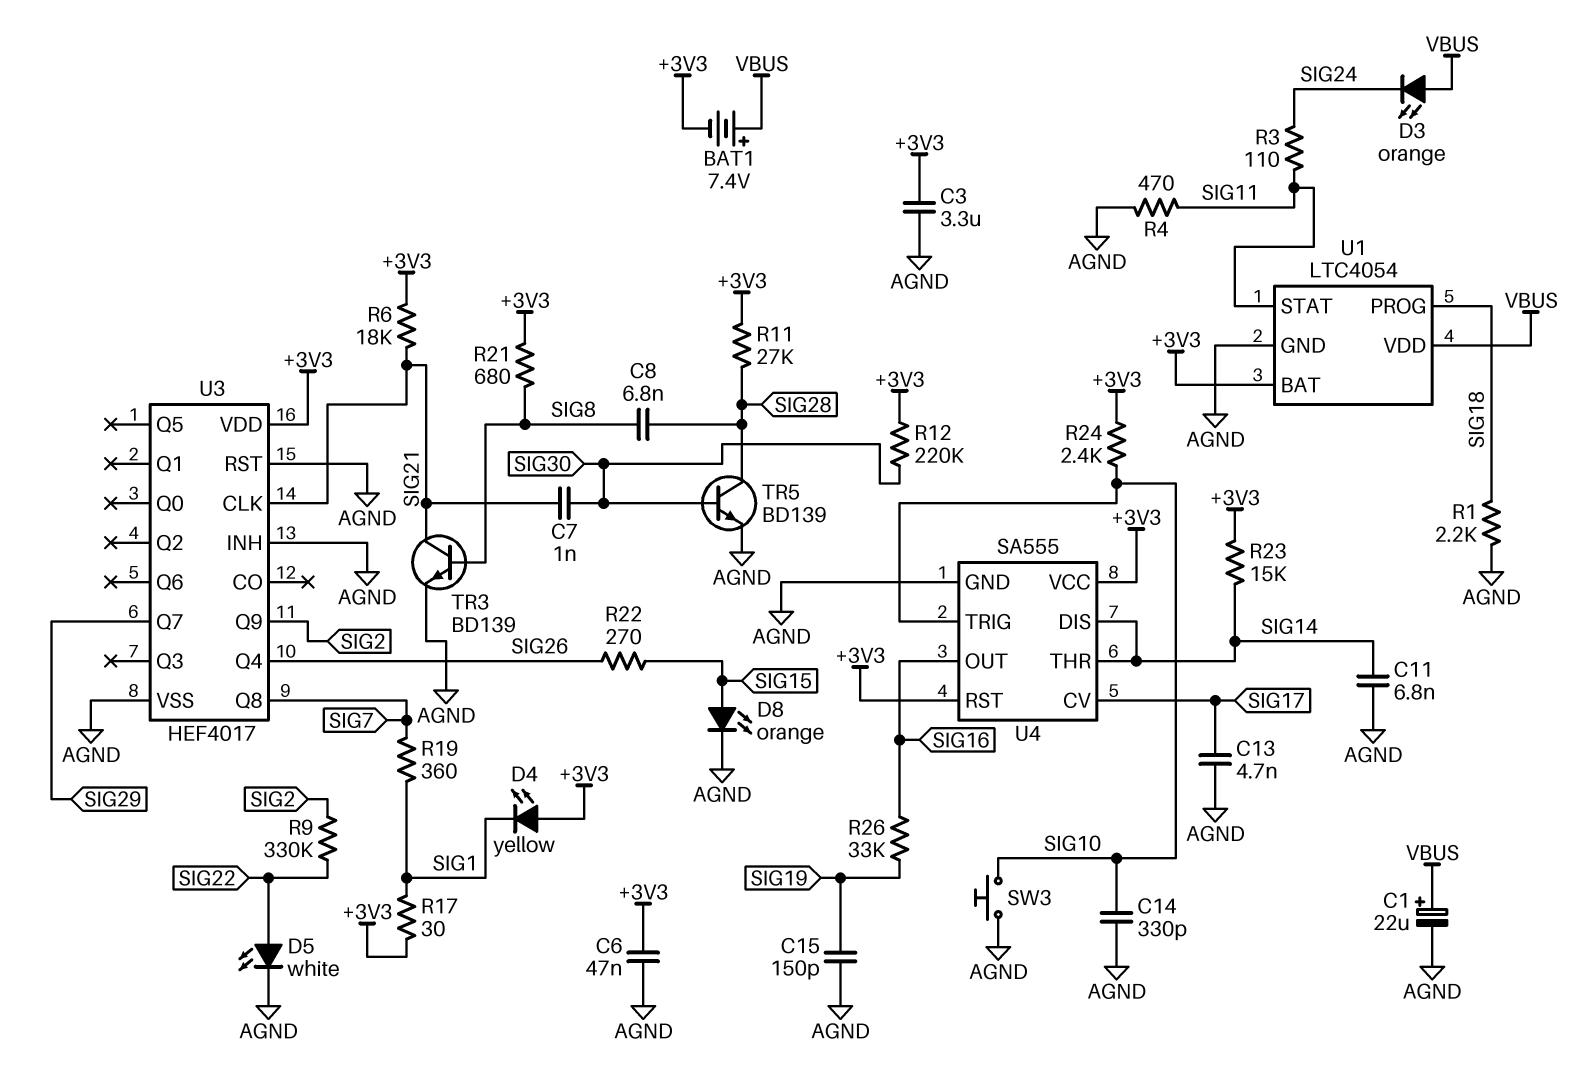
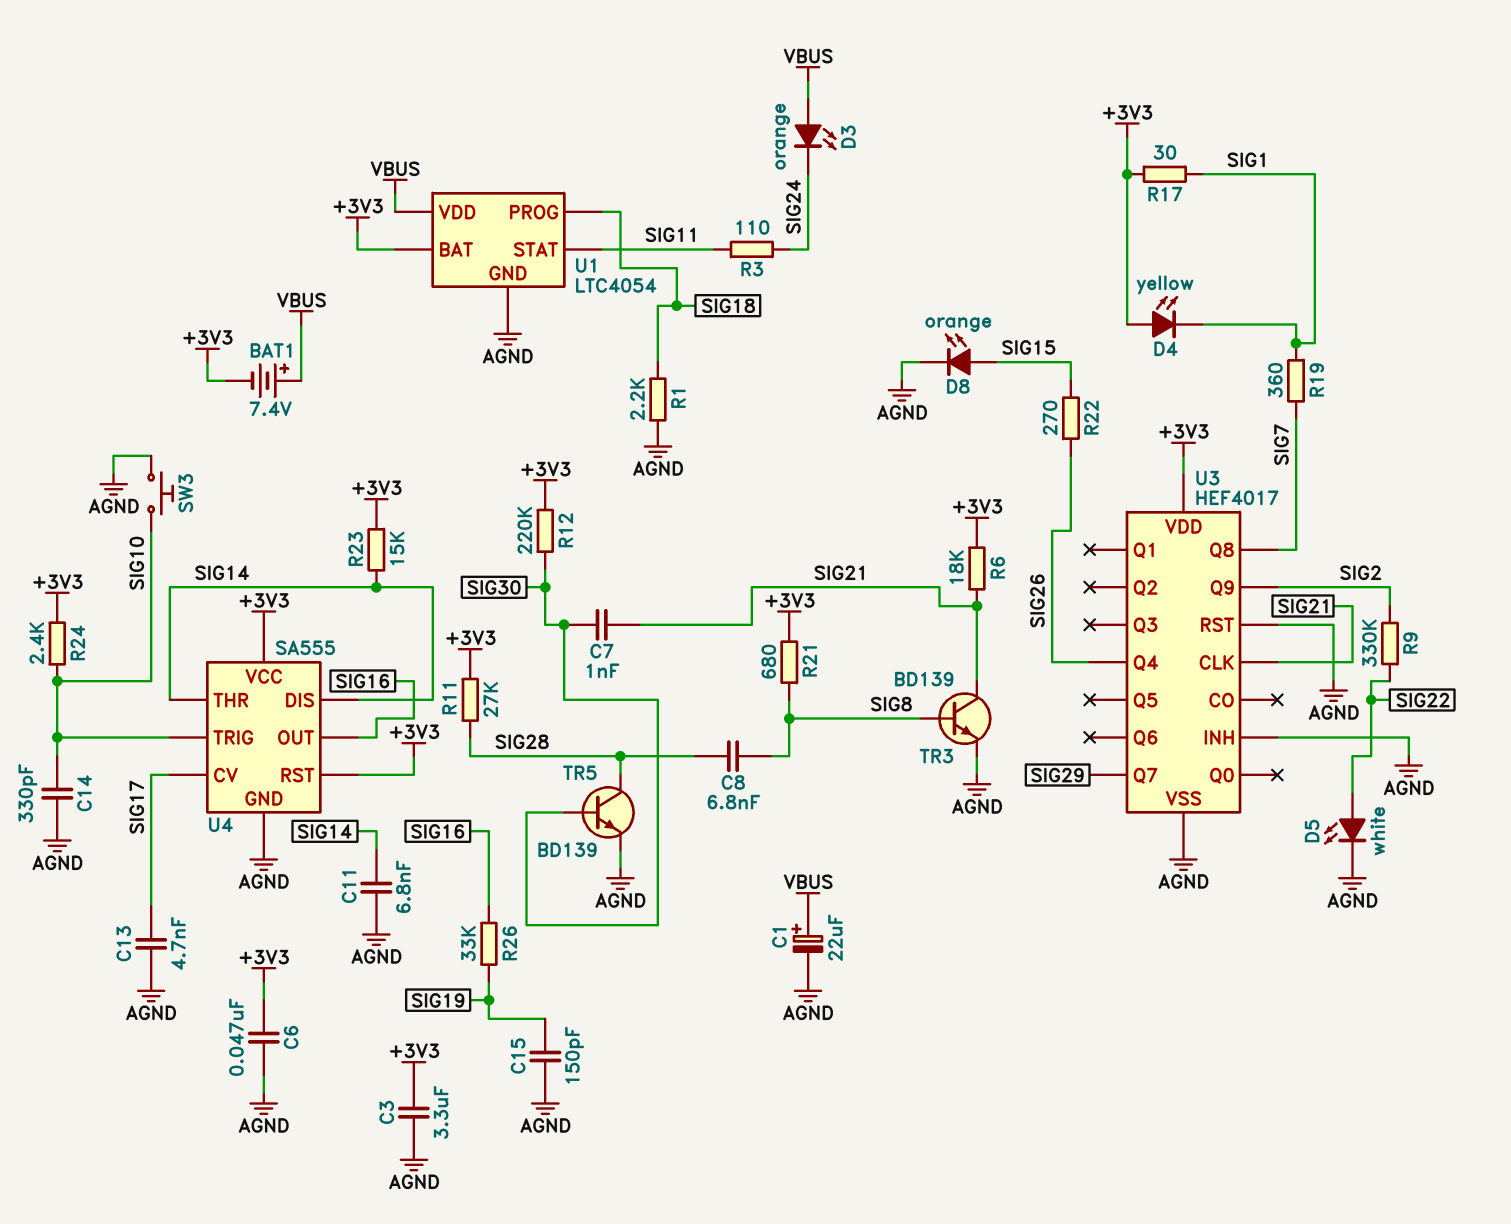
R4: 470 (AGND, SIG11) -> none

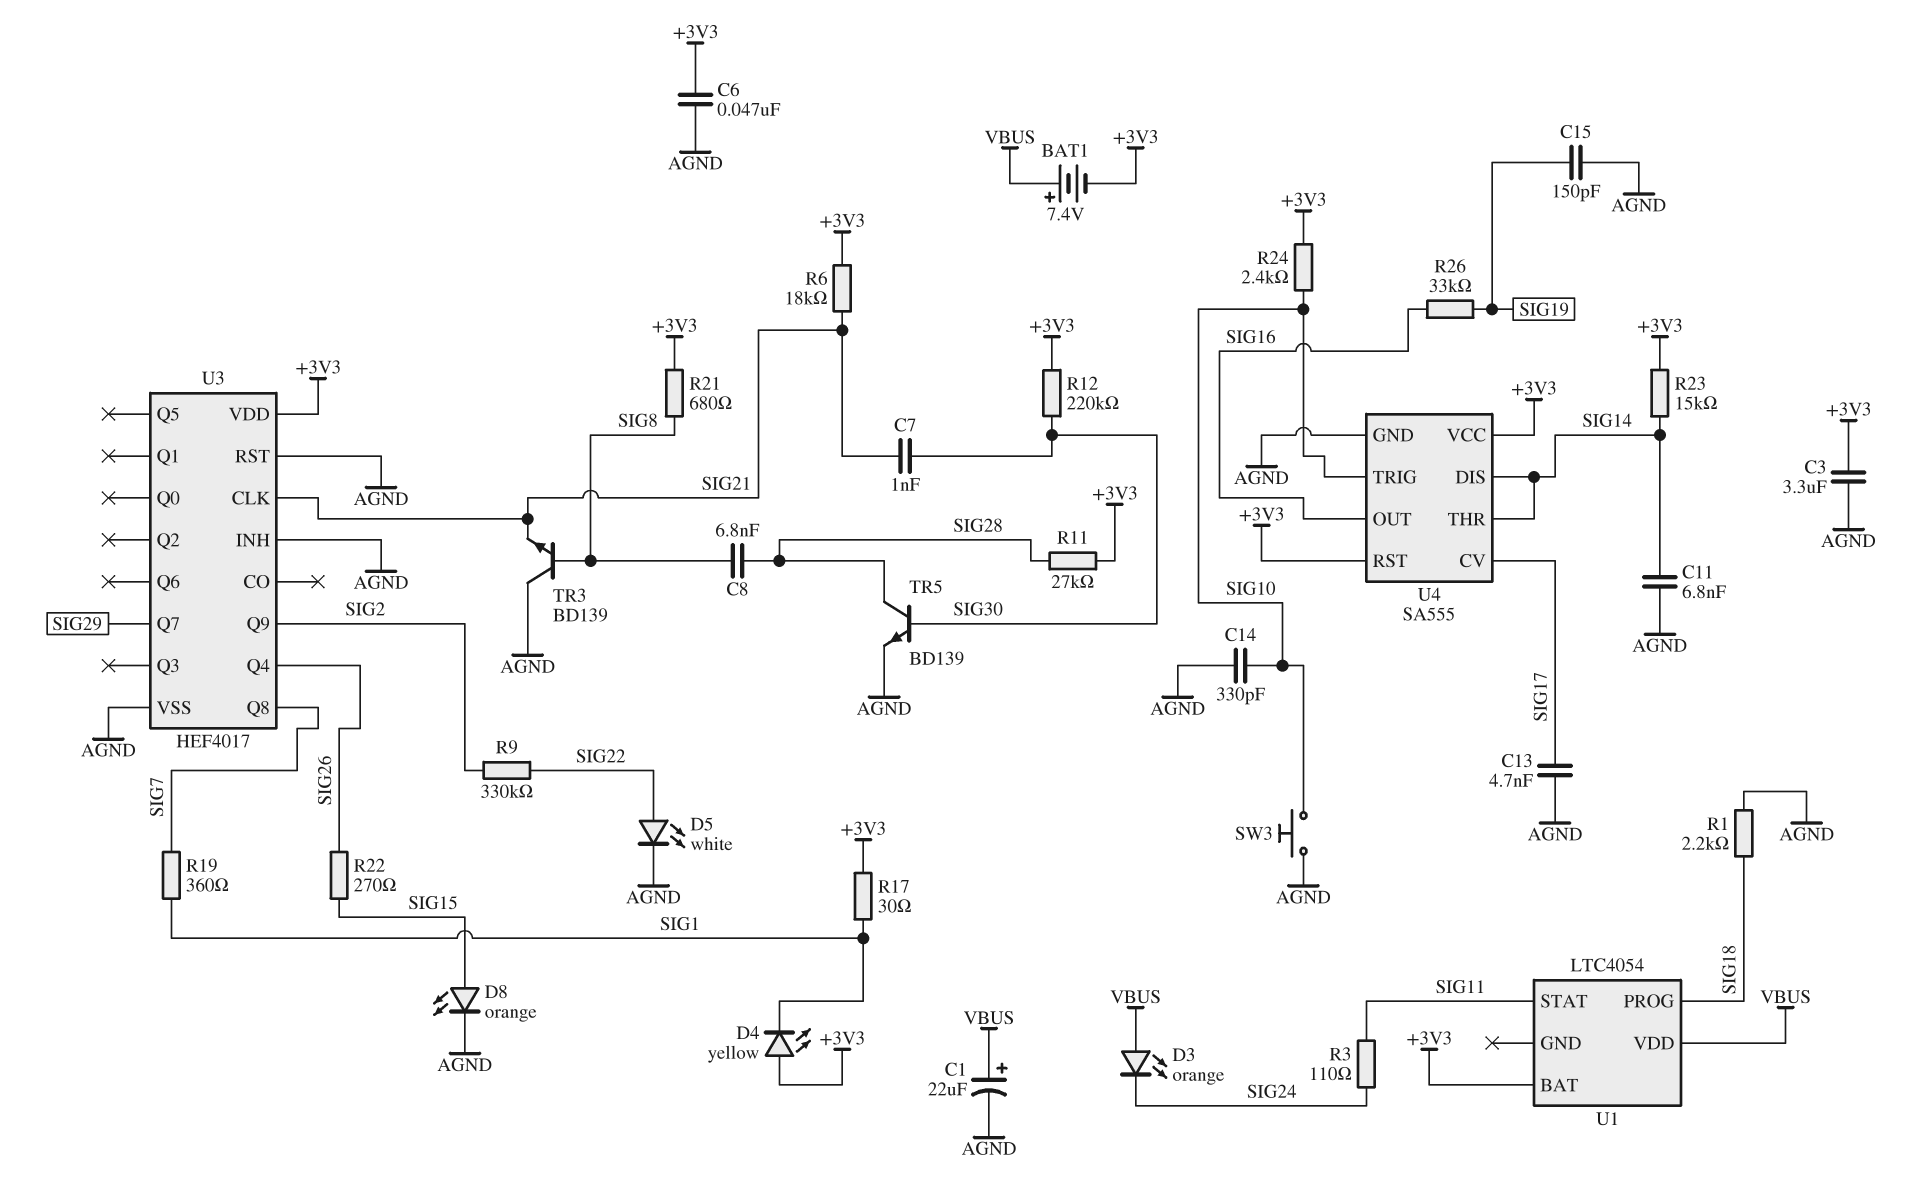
TR3: NPN BD139 (B SIG8, C SIG21, E AGND) -> NPN BD139 (B SIG8, C AGND, E SIG21)
U1 pin GND: AGND -> none

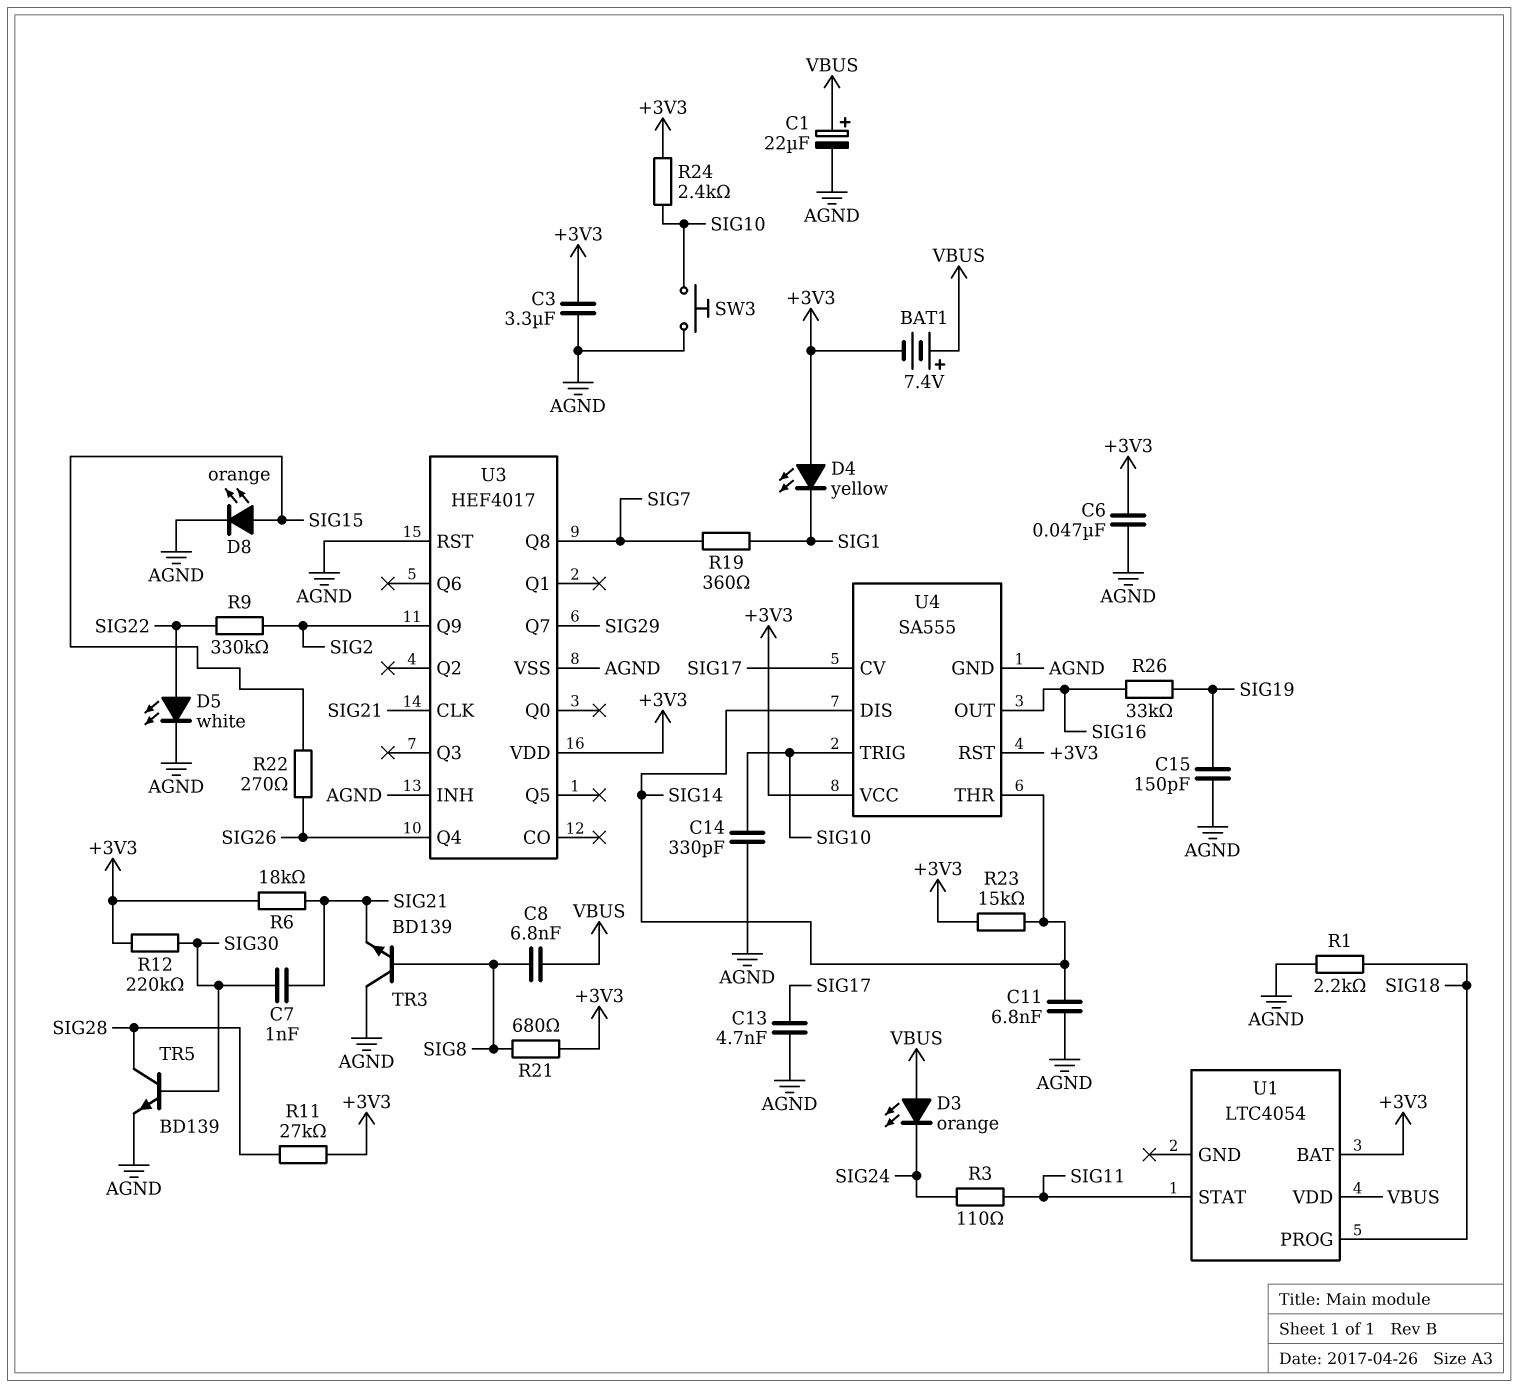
C8: 6.8nF (SIG8, SIG28) -> 6.8nF (SIG8, VBUS)
R17: 30 (+3V3, SIG1) -> none

